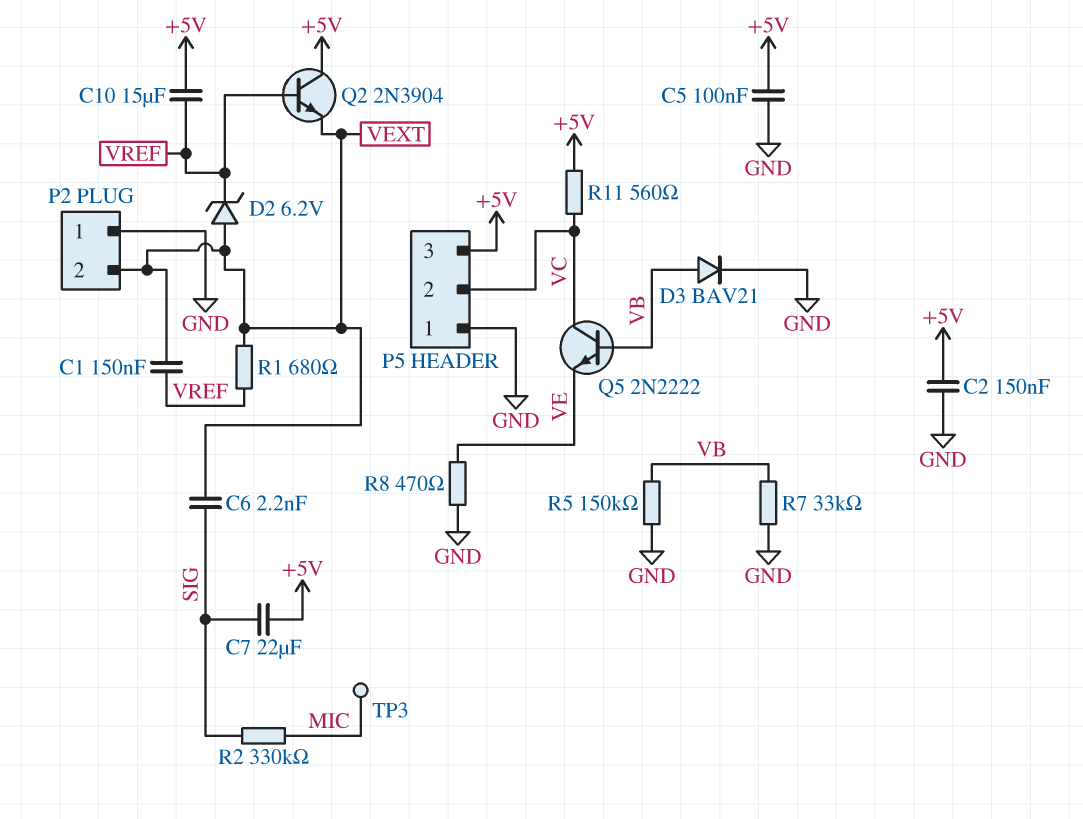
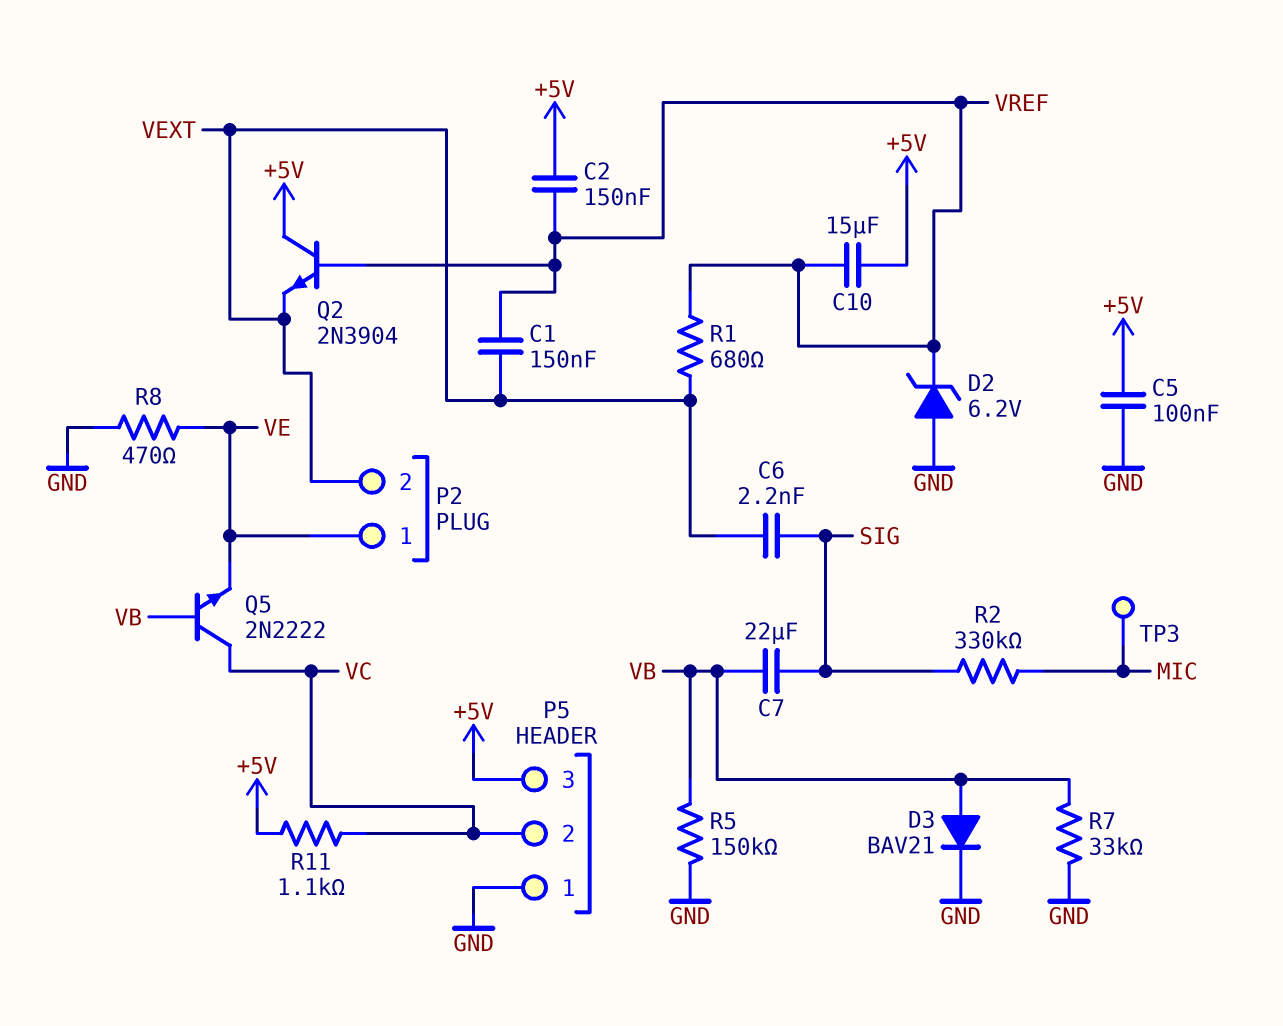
C2: 150nF (+5V, GND) -> 150nF (+5V, VREF)
C7: 22uF (+5V, SIG) -> 22uF (SIG, VB)
D2: zener 6.2V (A VEXT, K VREF) -> zener 6.2V (A GND, K VREF)
P2 pin 1: GND -> VE
R11: 560 (+5V, VC) -> 1.1k (+5V, VC)

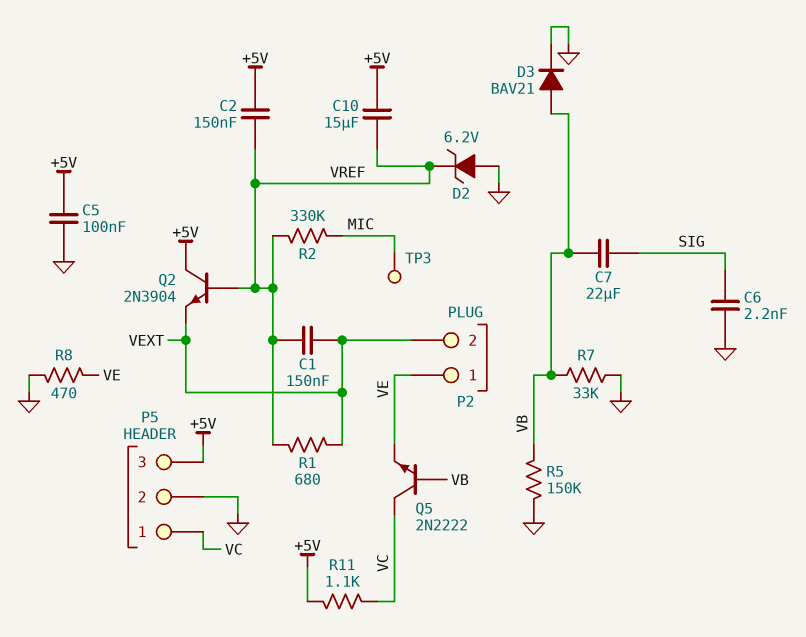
C6: 2.2nF (SIG, VEXT) -> 2.2nF (GND, SIG)
P5 pin 1: GND -> VC
P5 pin 2: VC -> GND
R2: 330k (MIC, SIG) -> 330k (MIC, VREF)

